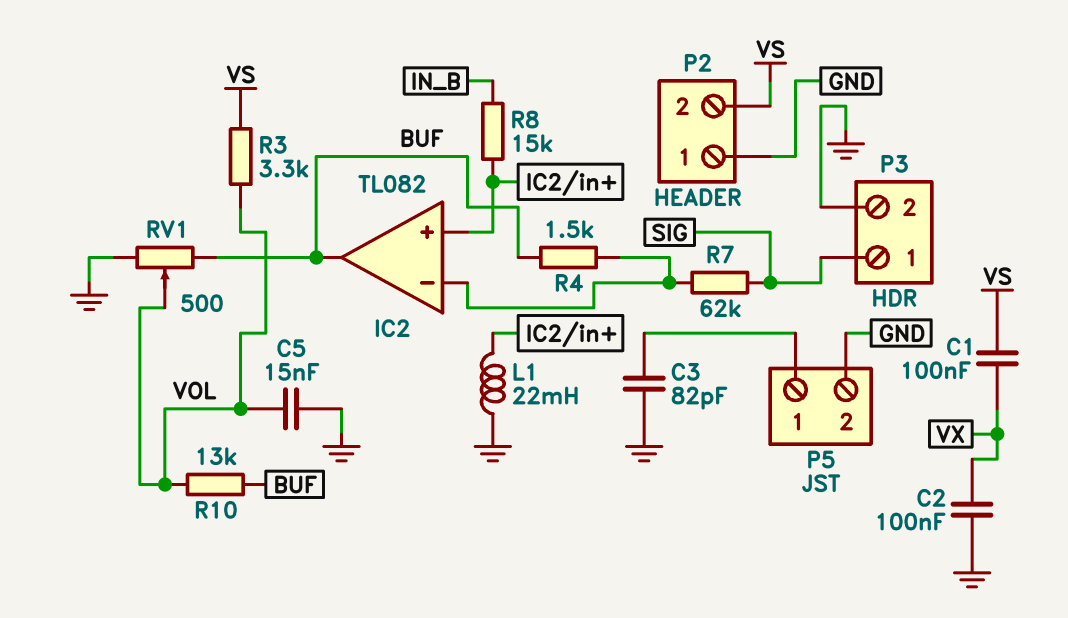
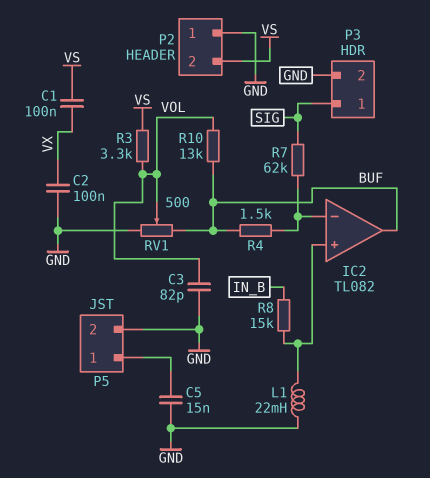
C3: 82pF (GND, P5/1) -> 82pF (GND, VOL)
C5: 15nF (GND, VOL) -> 15nF (GND, P5/1)

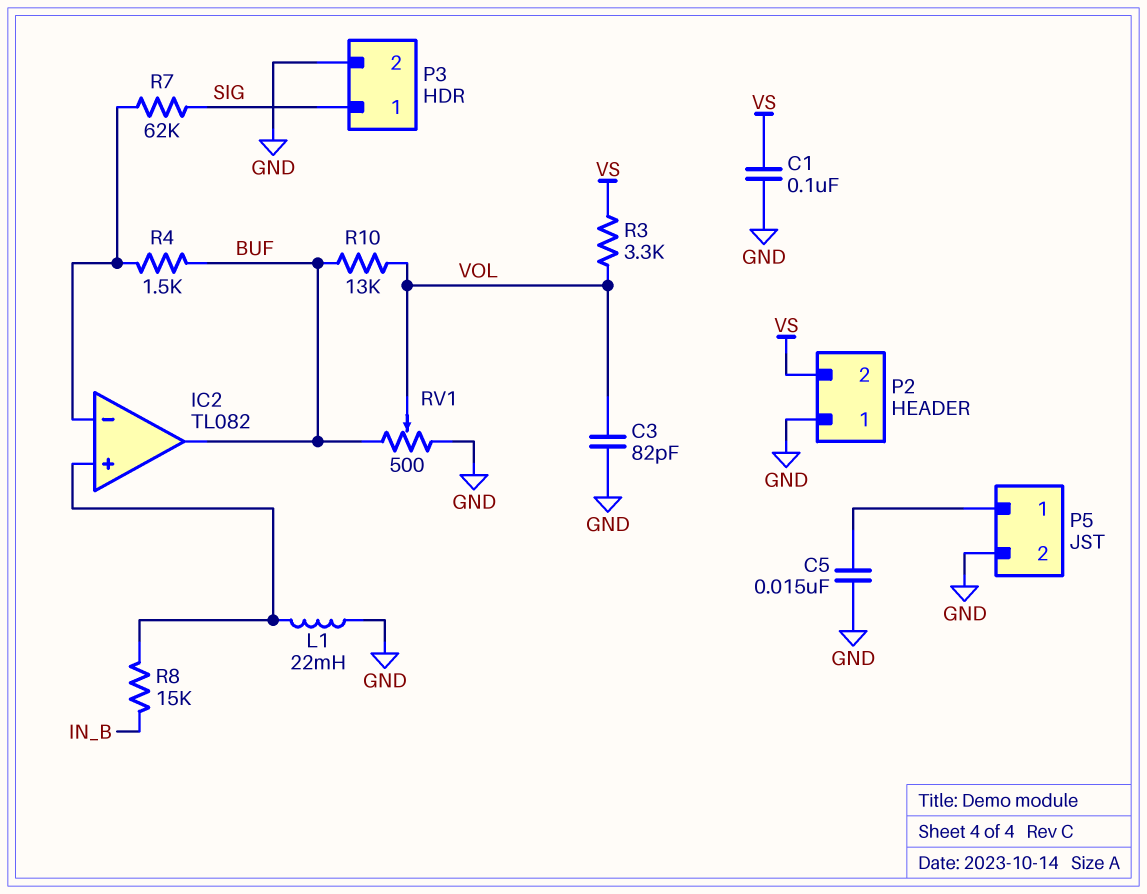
C1: 100nF (VS, VX) -> 100nF (GND, VS)
C2: 100nF (GND, VX) -> none

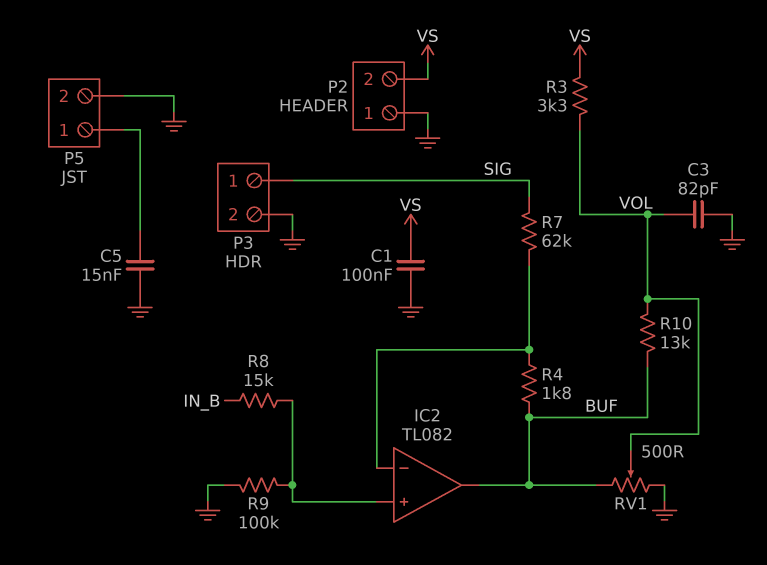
L1: 22mH (GND, IC2/in+) -> none
R4: 1.5k (BUF, IC2/in-) -> 1.8k (BUF, IC2/in-)
R9: none -> 100k (GND, IC2/in+)

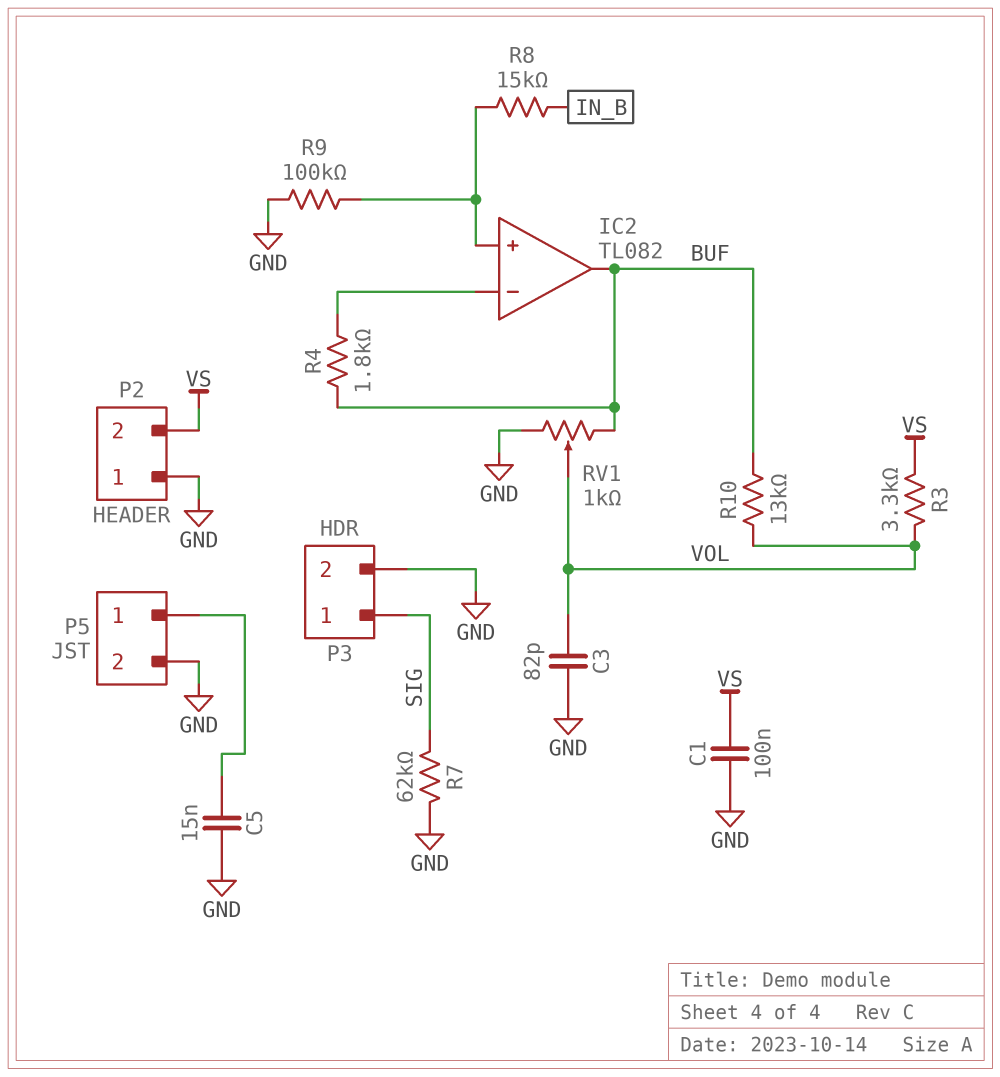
R7: 62k (IC2/in-, SIG) -> 62k (GND, SIG)
RV1: 500 (BUF, GND, wiper VOL) -> 1k (BUF, GND, wiper VOL)

